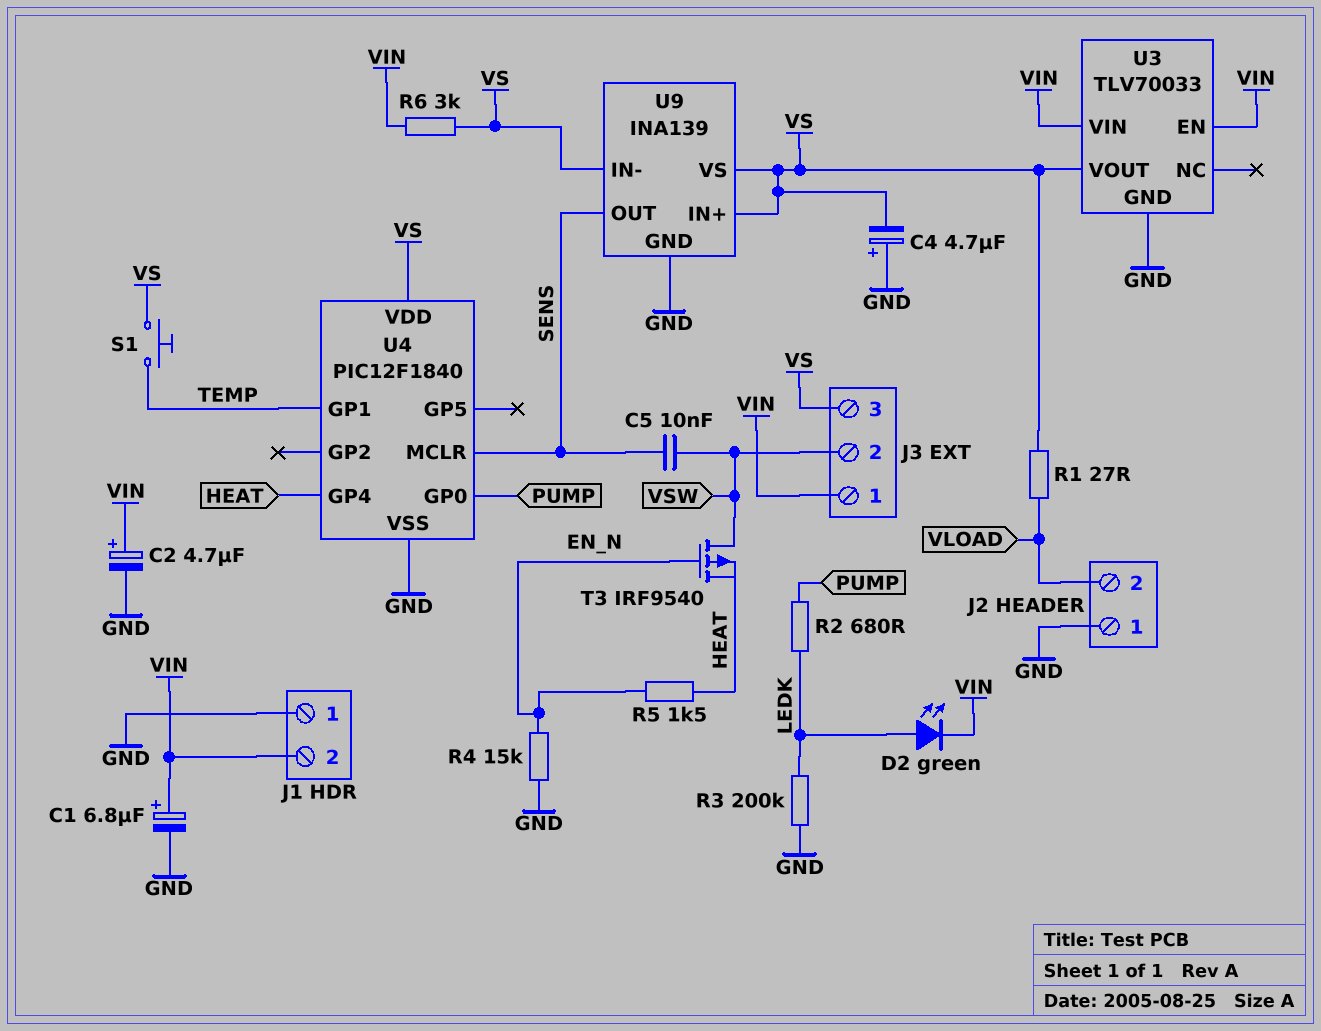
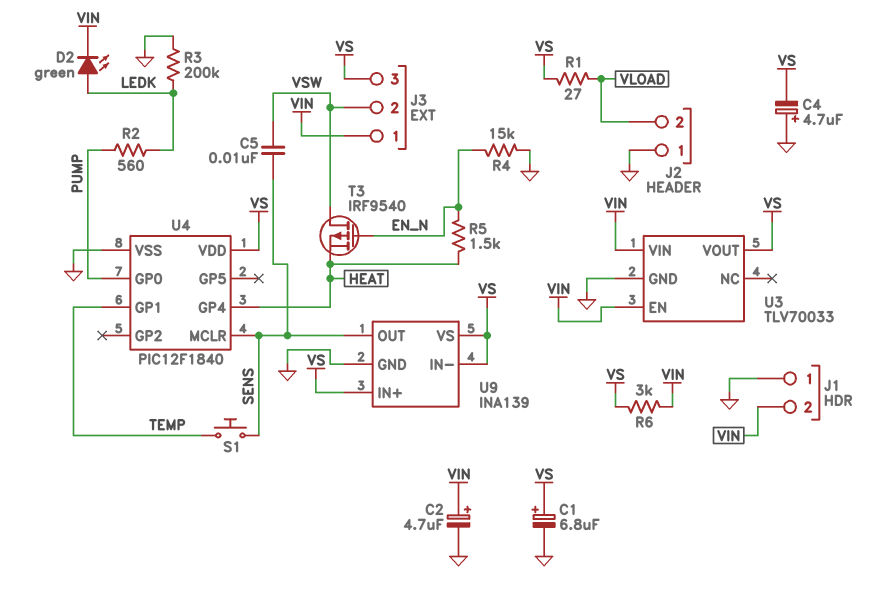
C1: 6.8uF (plus VIN, minus GND) -> 6.8uF (plus VS, minus GND)
R2: 680 (LEDK, PUMP) -> 560 (LEDK, PUMP)
S1: button (TEMP, VS) -> button (SENS, TEMP)

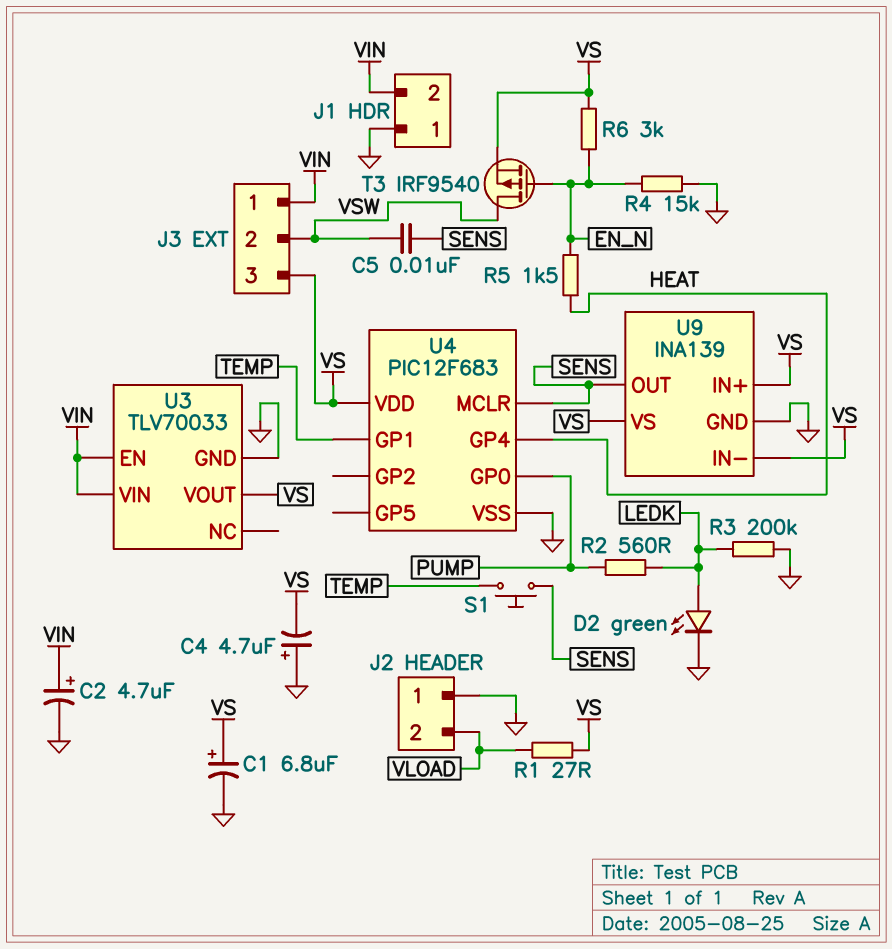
D2: LED green (A LEDK, K VIN) -> LED green (A LEDK, K GND)
R6: 3k (VIN, VS) -> 3k (EN_N, VS)
T3: PMOS IRF9540 (G EN_N, D VSW, S HEAT) -> PMOS IRF9540 (G EN_N, D VSW, S VS)
U4: PIC12F1840 -> PIC12F683

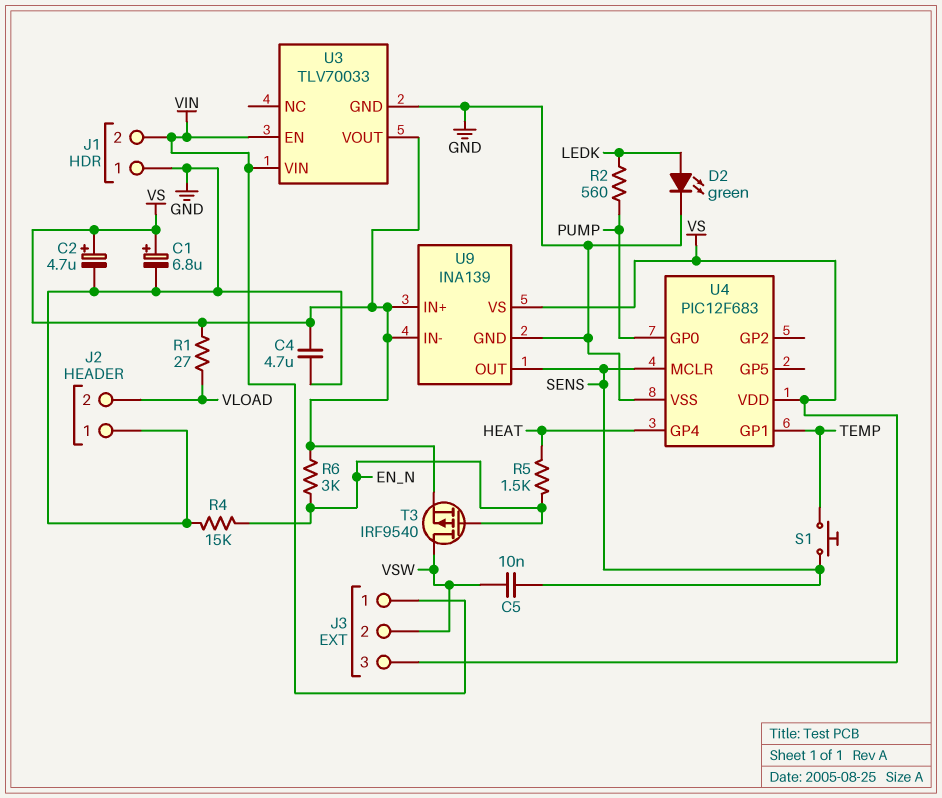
C2: 4.7uF (plus VIN, minus GND) -> 4.7uF (plus VS, minus GND)
C4: 4.7uF (plus GND, minus VS) -> 4.7uF (GND, VS)
R3: 200k (GND, LEDK) -> none

